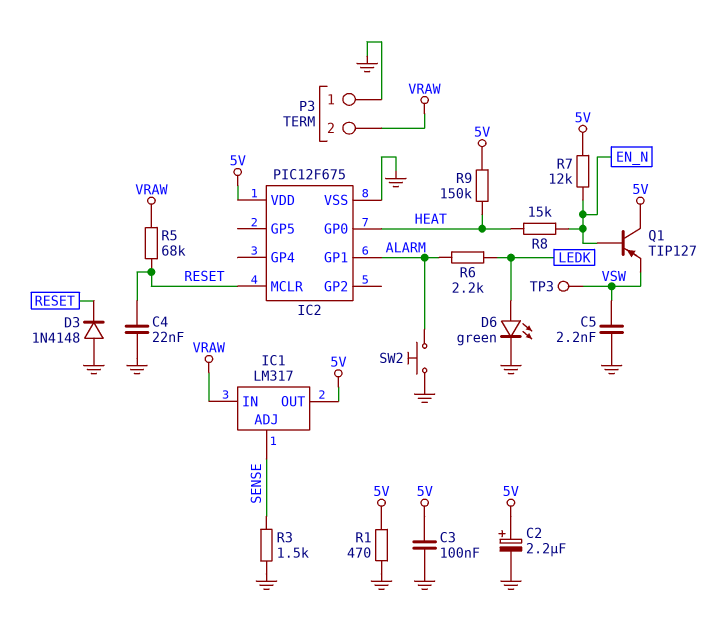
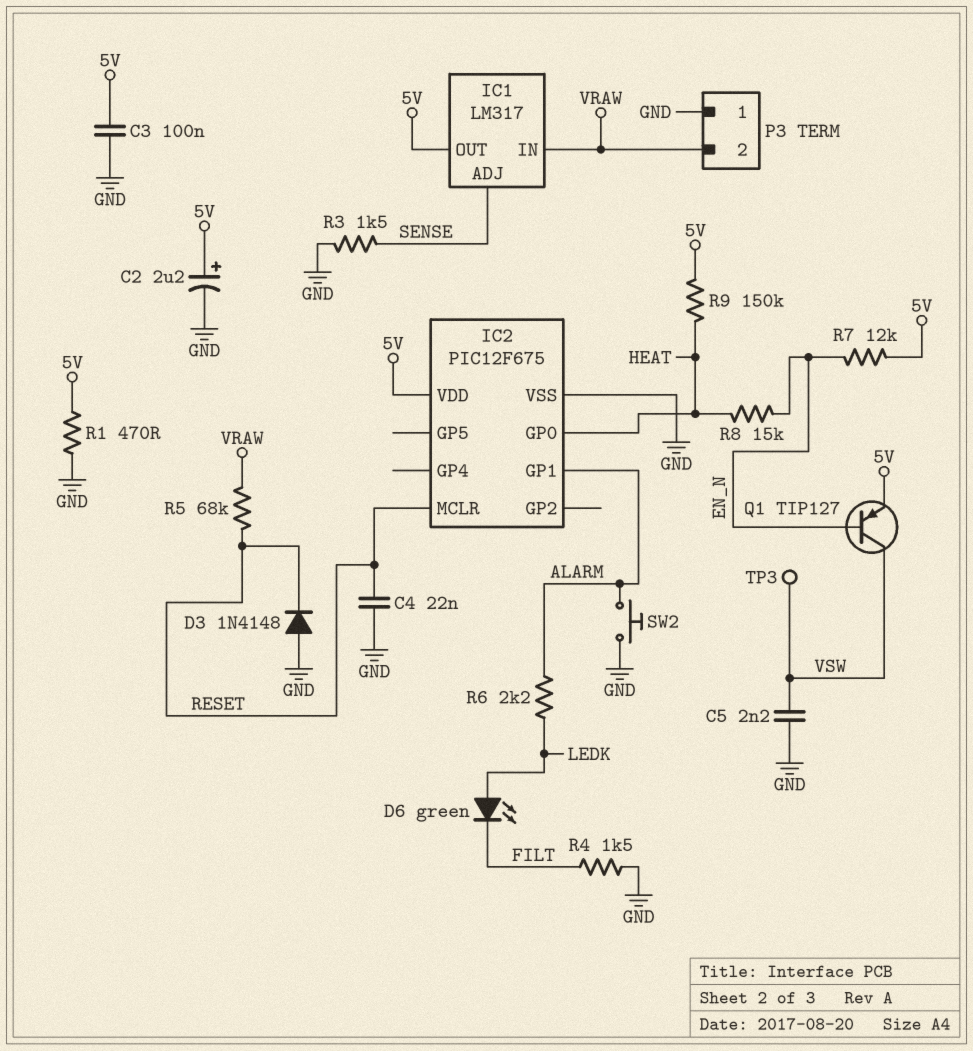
D6: LED green (A LEDK, K GND) -> LED green (A LEDK, K FILT)
Q1: PNP TIP127 (B EN_N, C 5V, E VSW) -> PNP TIP127 (B EN_N, C VSW, E 5V)
R4: none -> 1.5k (FILT, GND)

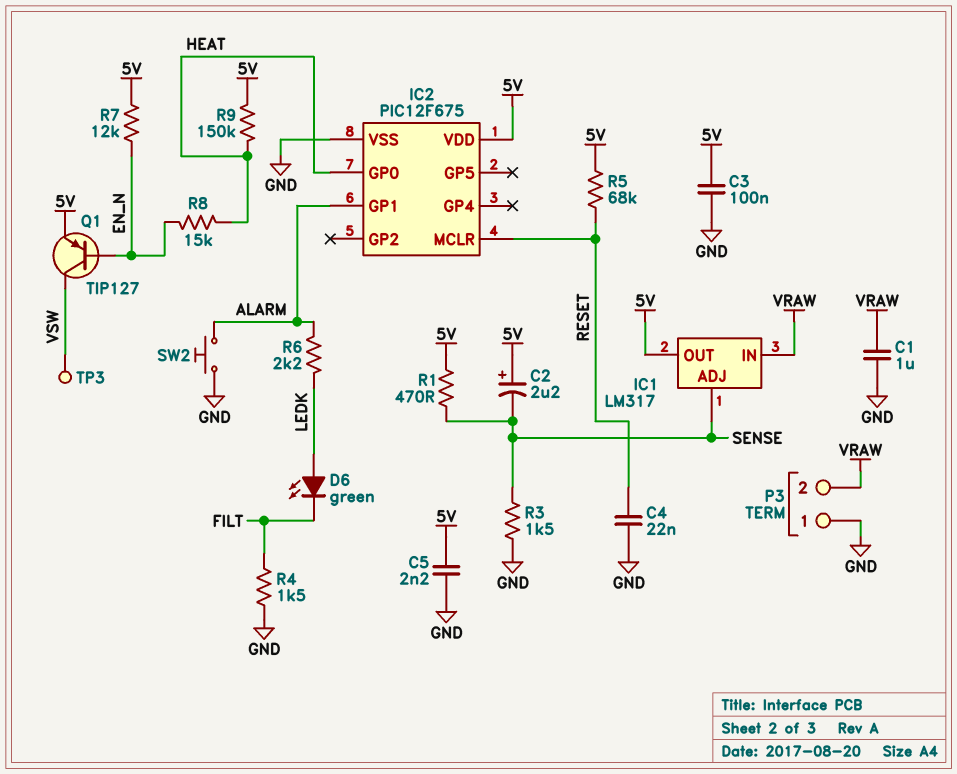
C1: none -> 1uF (GND, VRAW)
C2: 2.2uF (plus 5V, minus GND) -> 2.2uF (plus 5V, minus SENSE)
C5: 2.2nF (GND, VSW) -> 2.2nF (5V, GND)
D3: diode 1N4148 (A GND, K RESET) -> none
R1: 470 (5V, GND) -> 470 (5V, SENSE)
R5: 68k (RESET, VRAW) -> 68k (5V, RESET)

